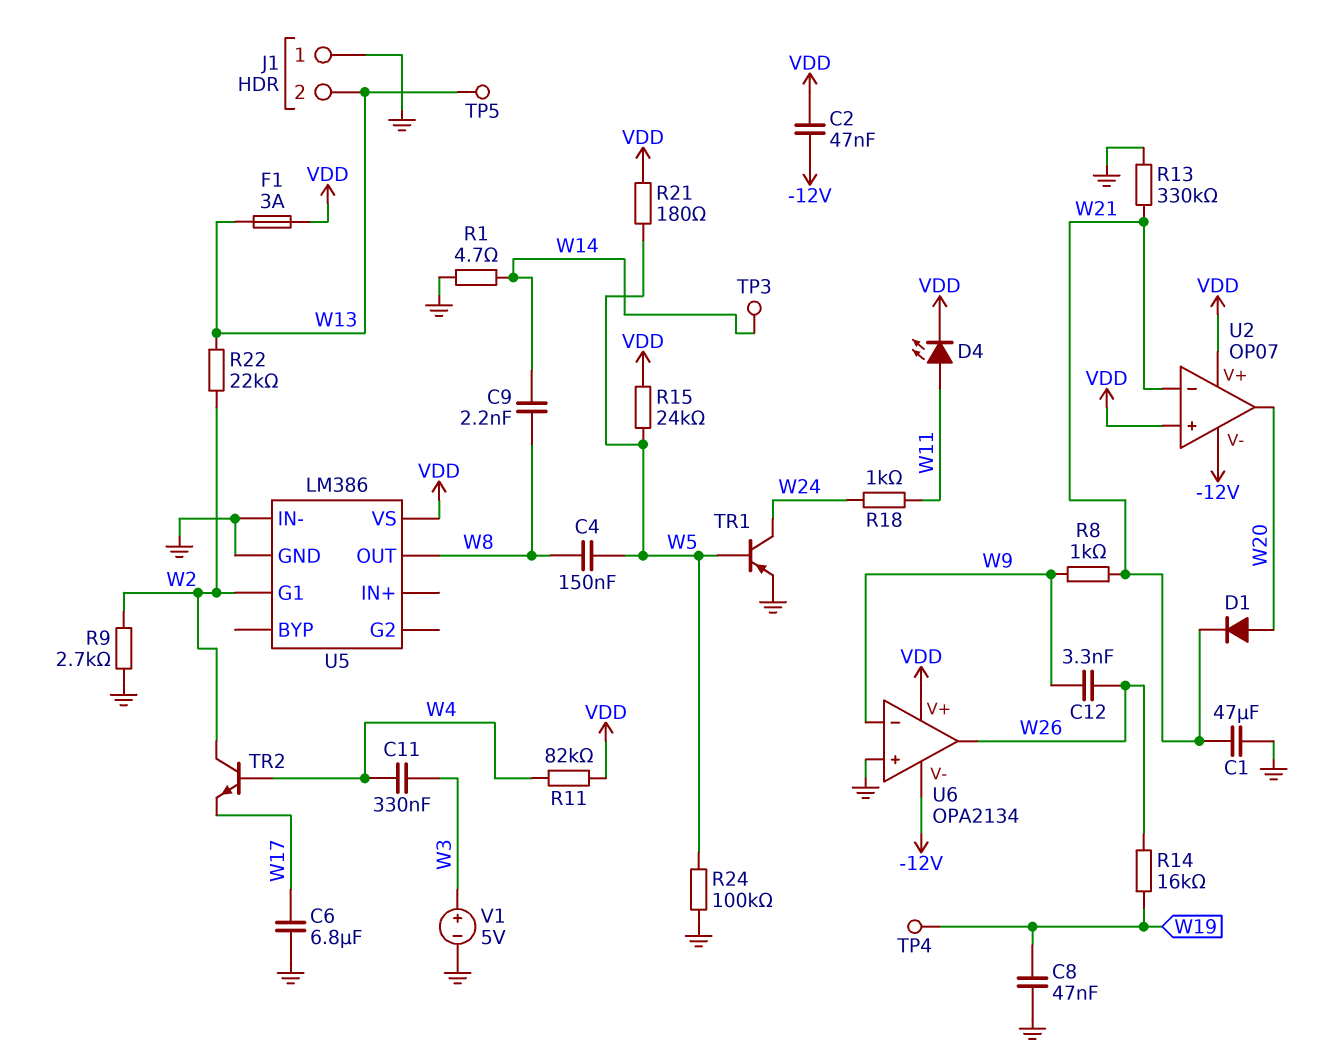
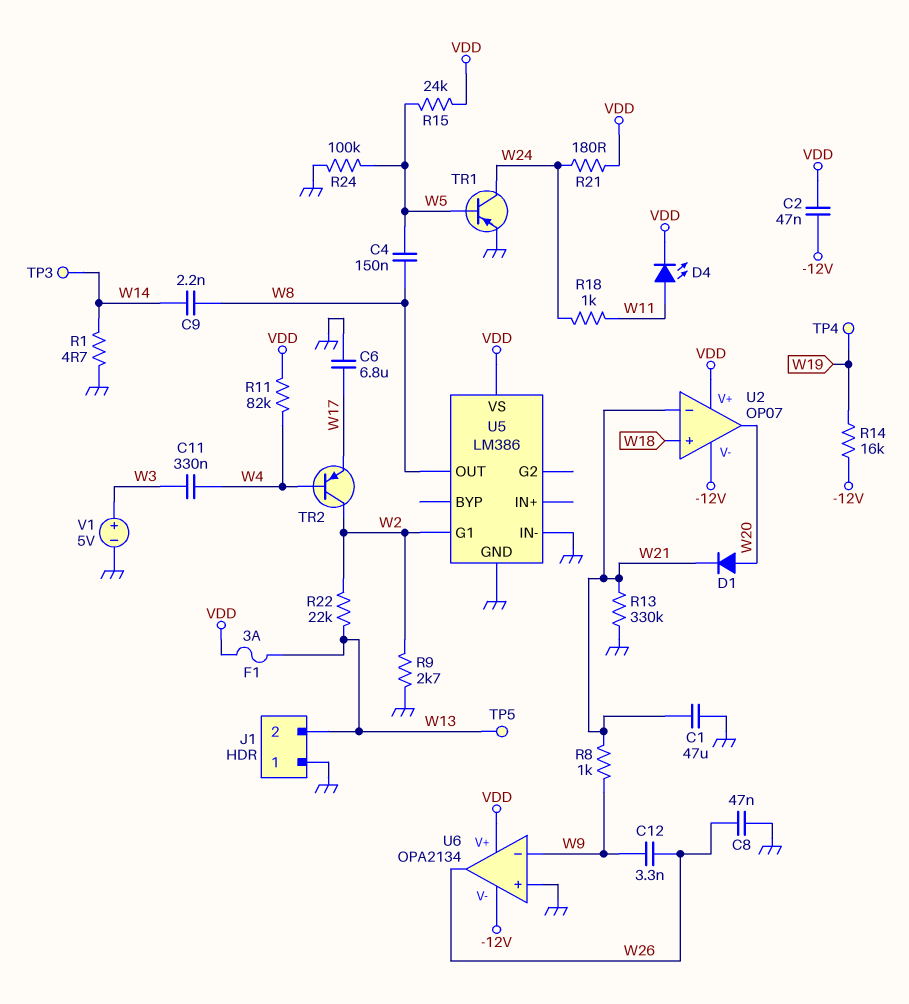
C8: 47nF (GND, W19) -> 47nF (GND, W26)
R14: 16k (W19, W26) -> 16k (-12V, W19)
R21: 180 (VDD, W5) -> 180 (VDD, W24)
TR2: NPN (B W4, C W2, E W17) -> PNP (B W4, C W2, E W17)
U2 pin in+: VDD -> W18

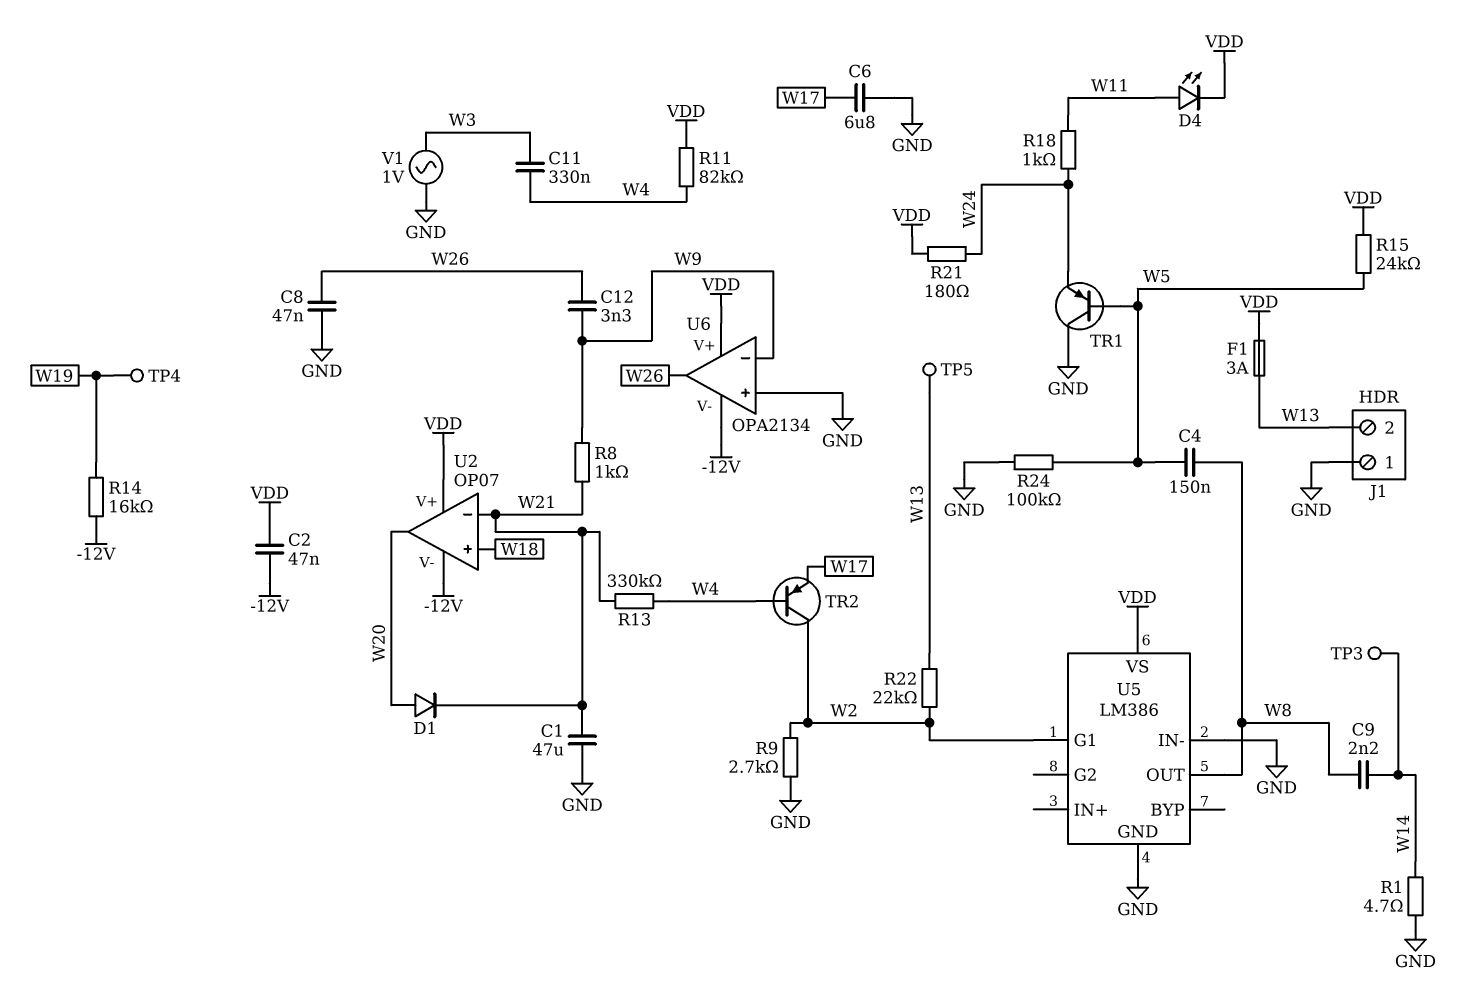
R13: 330k (GND, W21) -> 330k (W4, W21)
TR1: PNP (B W5, C W24, E GND) -> PNP (B W5, C GND, E W24)
V1: 5V (plus W3, minus GND) -> AC 1V (GND, W3)

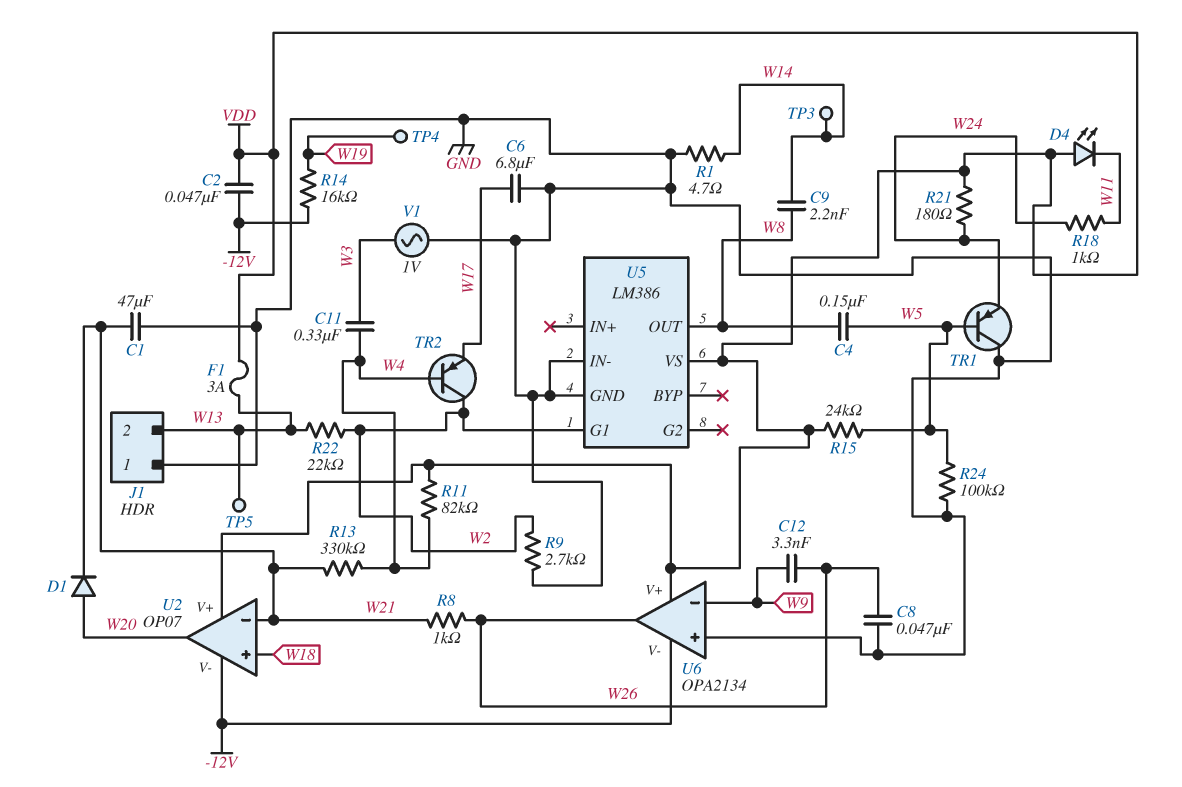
D4: LED (A W11, K VDD) -> LED (A VDD, K W11)
R8: 1k (W9, W21) -> 1k (W21, W26)

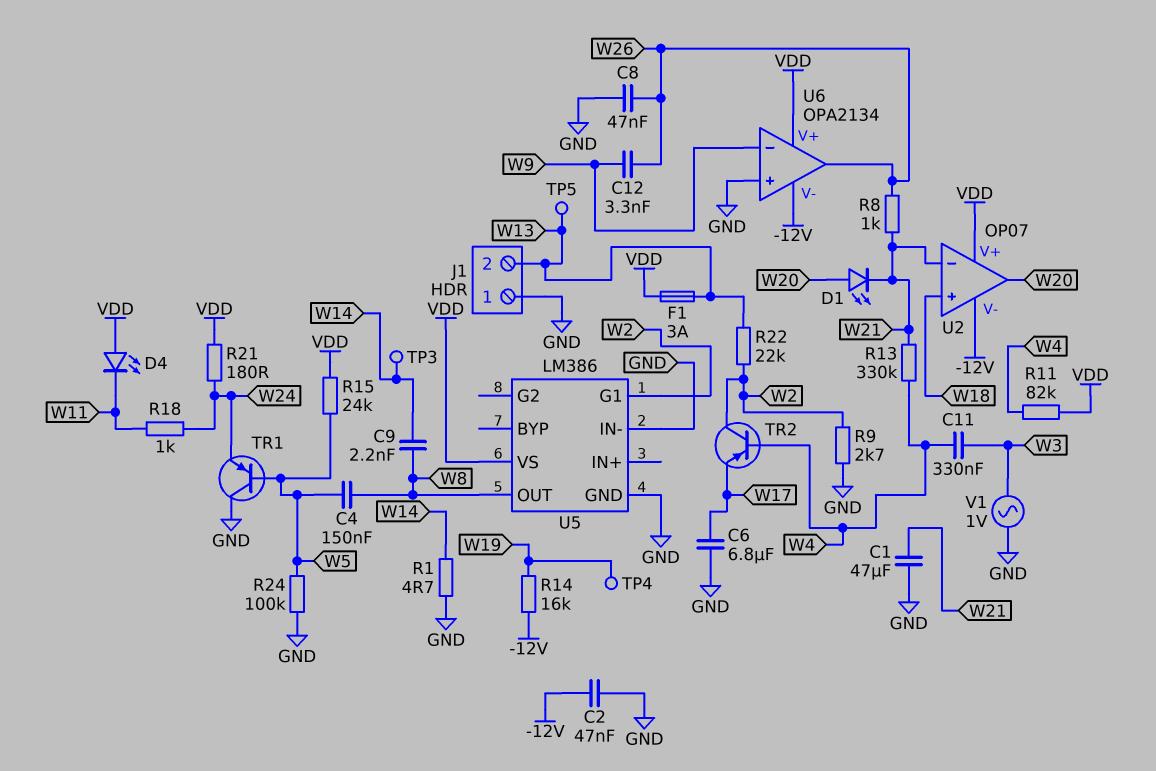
C2: 47nF (-12V, VDD) -> 47nF (-12V, GND)
D1: diode (A W20, K W21) -> LED (A W20, K W21)

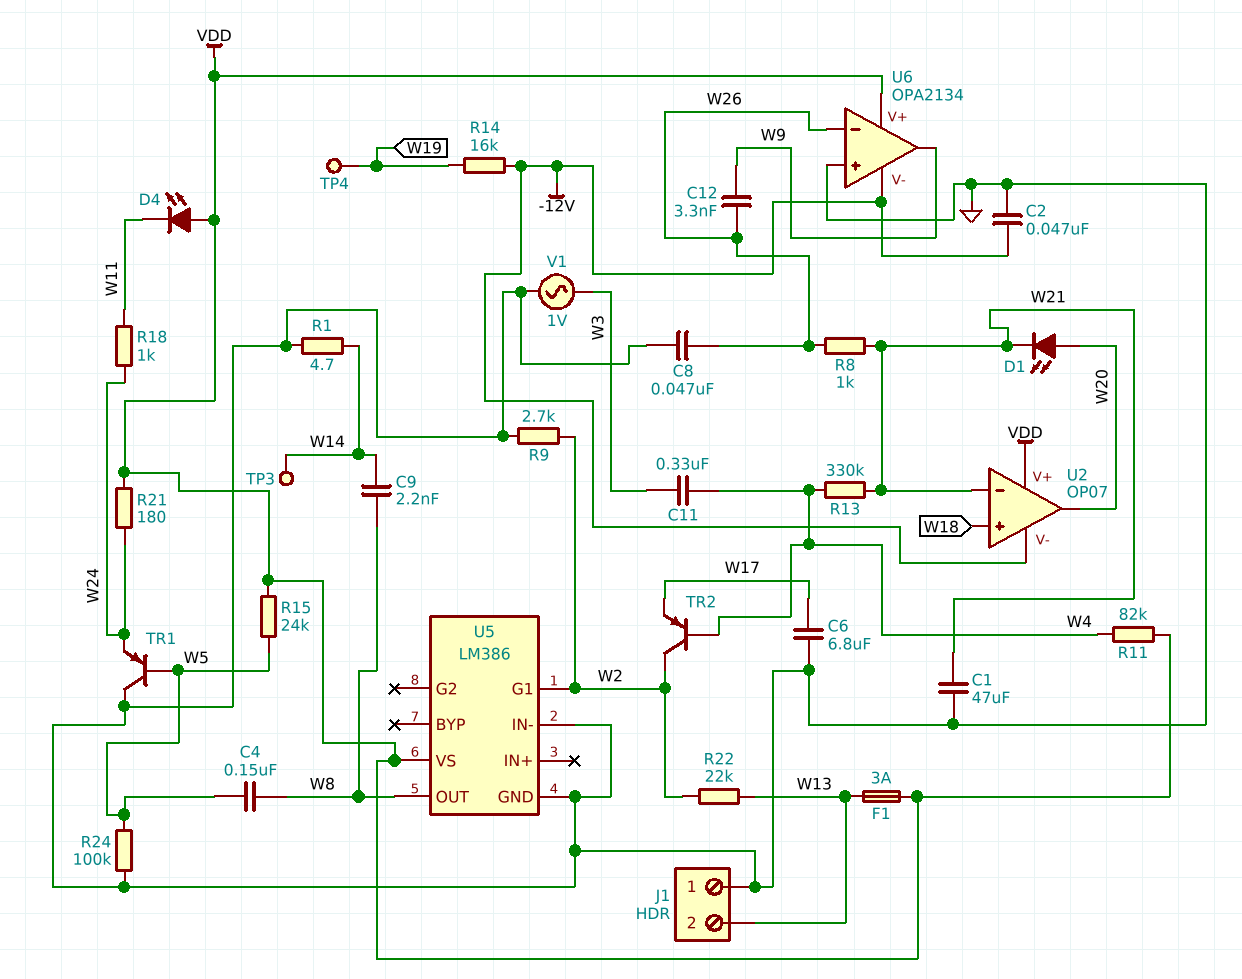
TP5: test point (W13) -> none
U6 pin in-: W9 -> W26
U6 pin out: W26 -> W9

